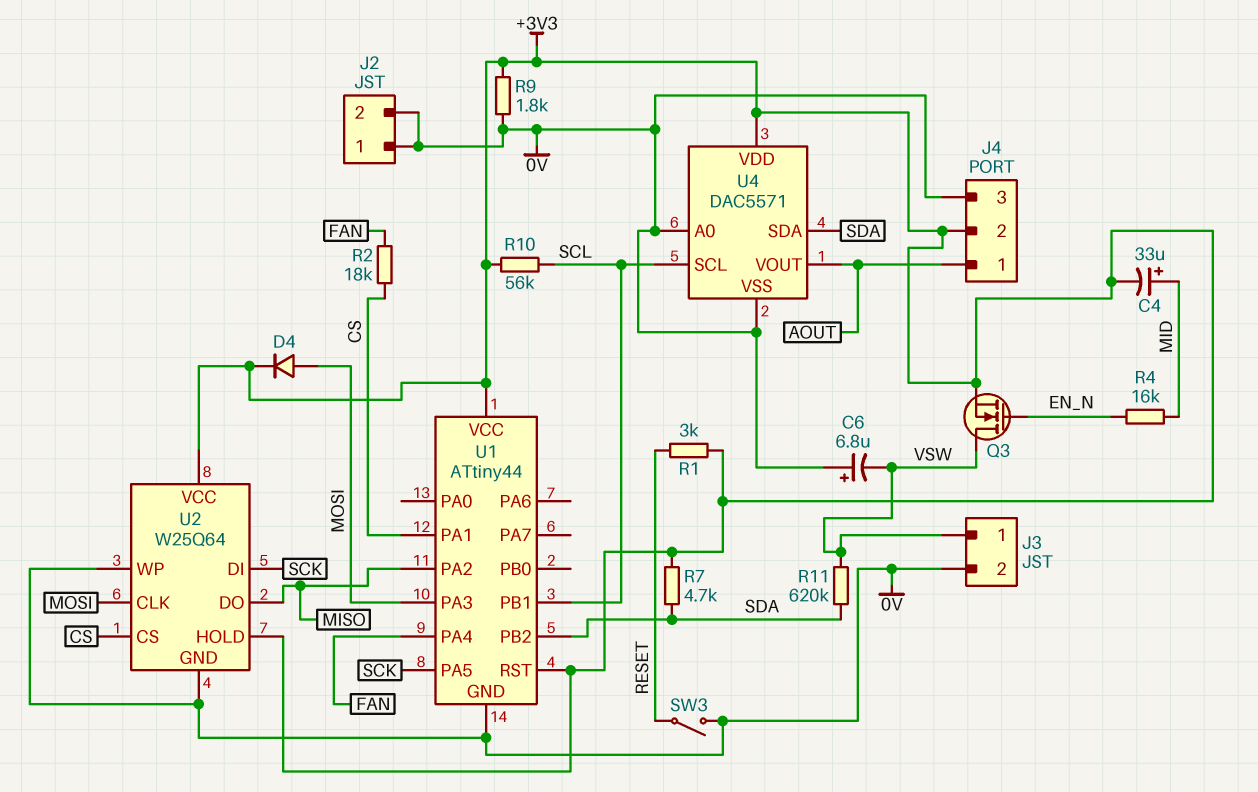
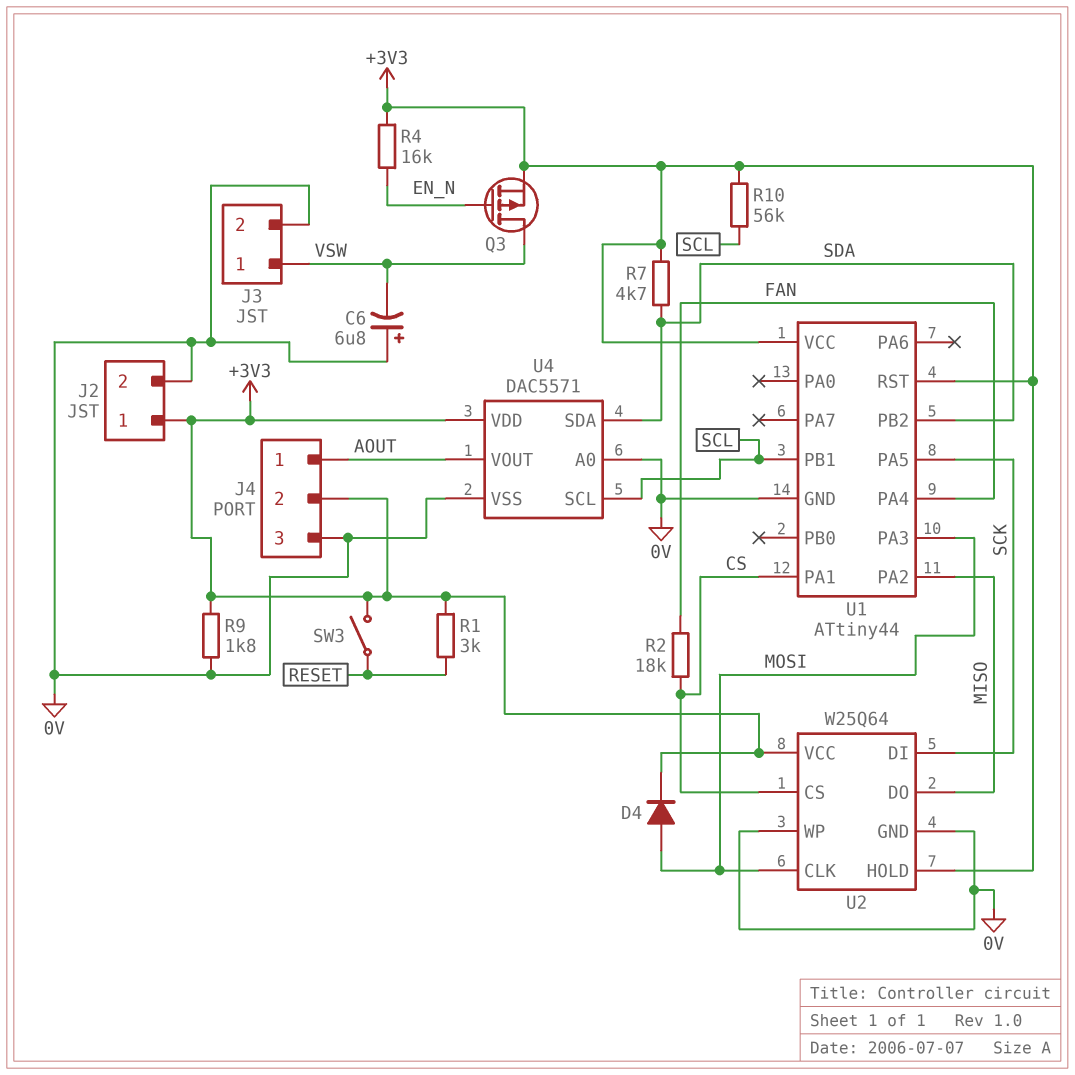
C4: 33uF (plus MID, minus +3V3) -> none
J2 pin 1: 0V -> +3V3
Q3: NMOS (G EN_N, D VSW, S +3V3) -> PMOS (G EN_N, D VSW, S +3V3)
R4: 16k (EN_N, MID) -> 16k (+3V3, EN_N)
R11: 620k (SDA, VSW) -> none
SW3: switch (0V, RESET) -> switch (+3V3, RESET)

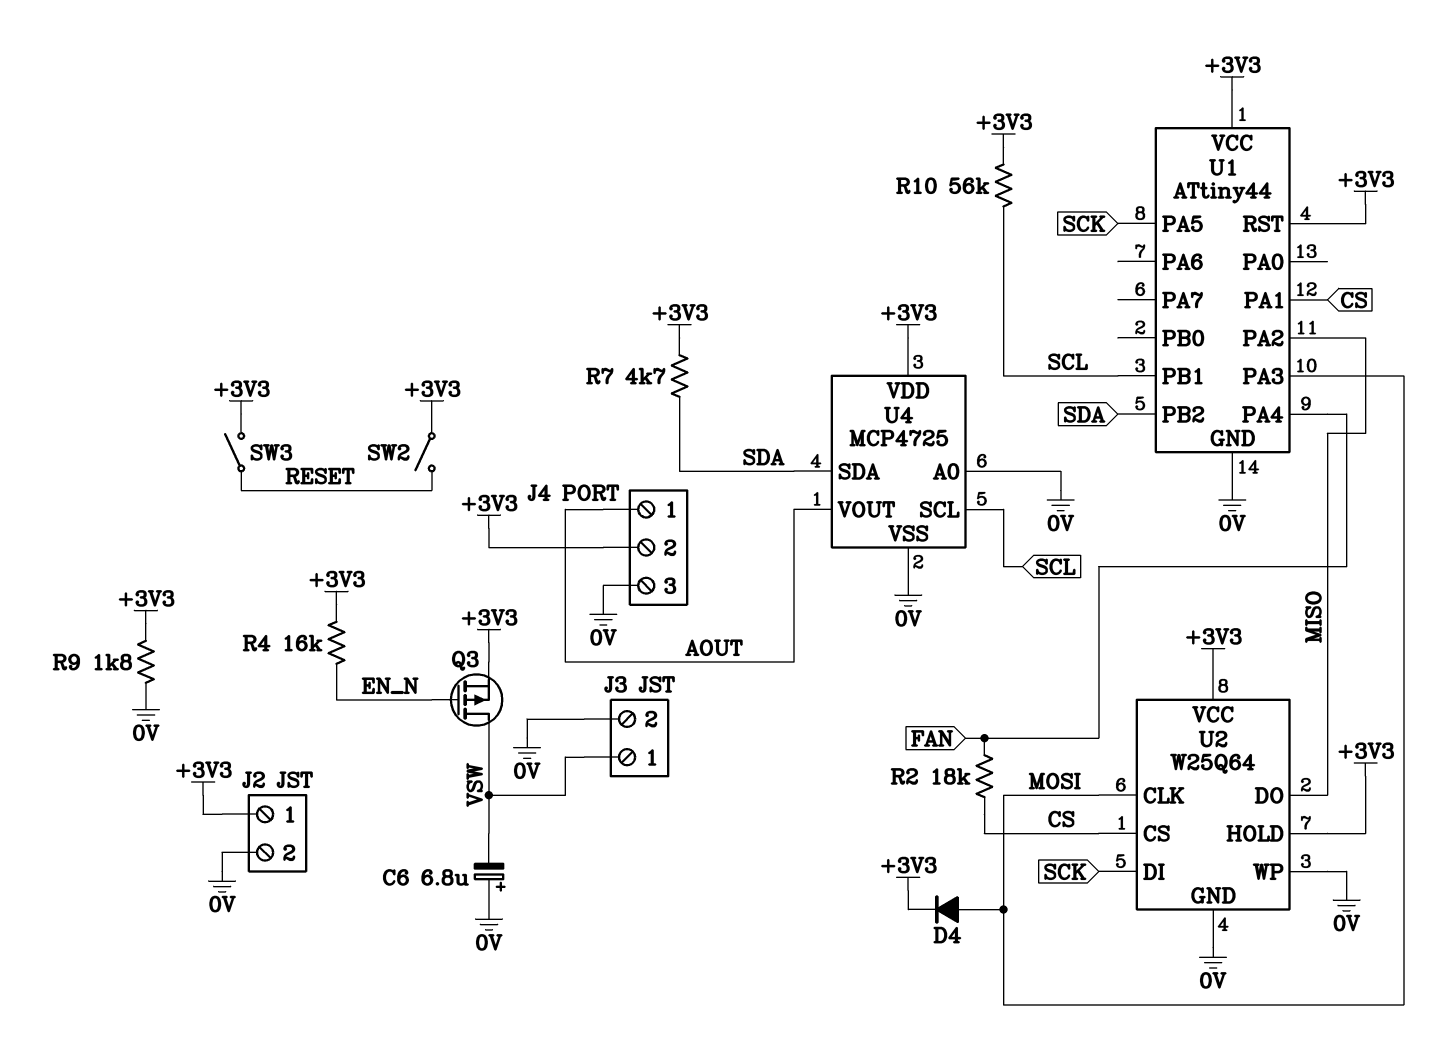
R1: 3k (+3V3, RESET) -> none
SW2: none -> switch (+3V3, RESET)
U4: DAC5571 -> MCP4725

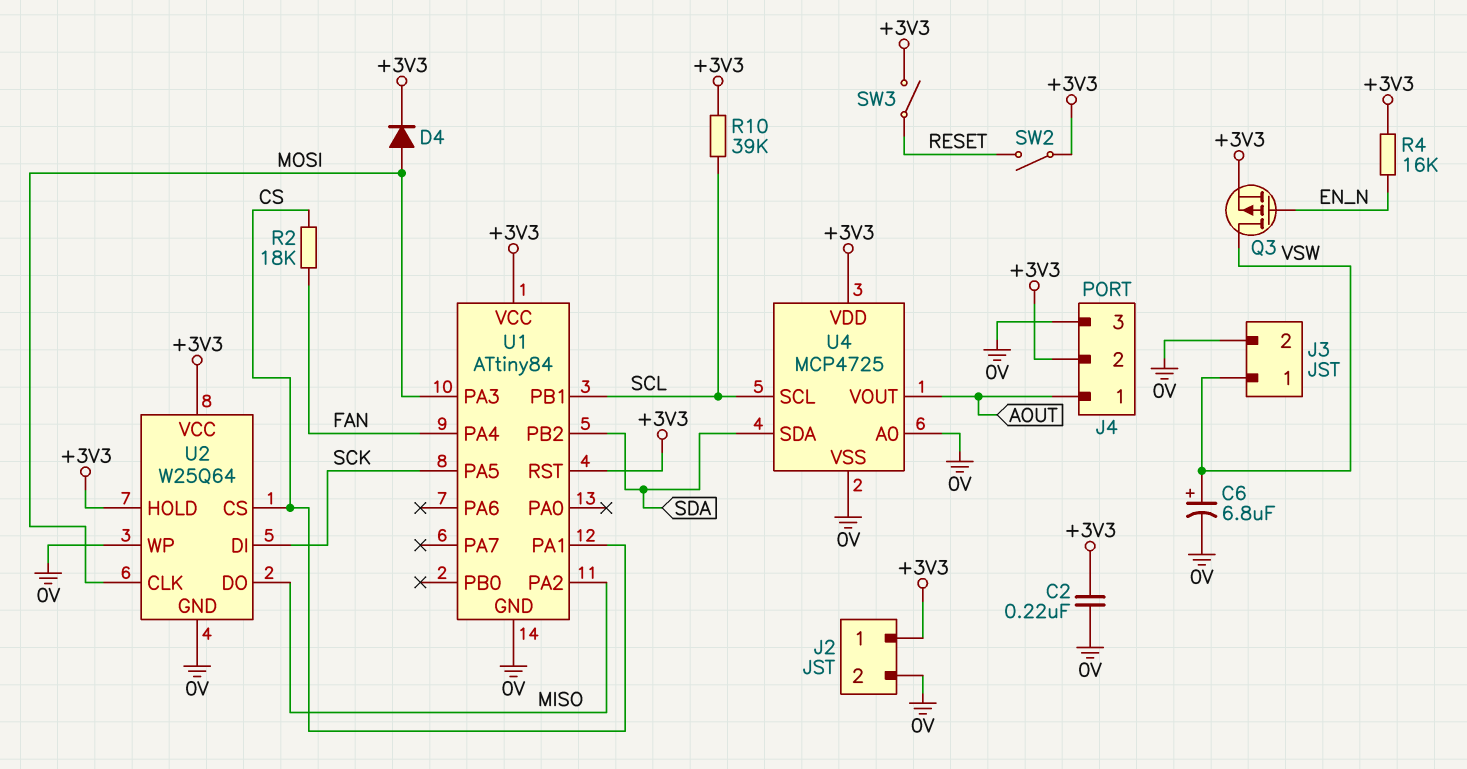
C2: none -> 220nF (+3V3, 0V)
C6: 6.8uF (plus 0V, minus VSW) -> 6.8uF (plus VSW, minus 0V)
R7: 4.7k (+3V3, SDA) -> none
R9: 1.8k (+3V3, 0V) -> none
R10: 56k (+3V3, SCL) -> 39k (+3V3, SCL)
U1: ATtiny44 -> ATtiny84

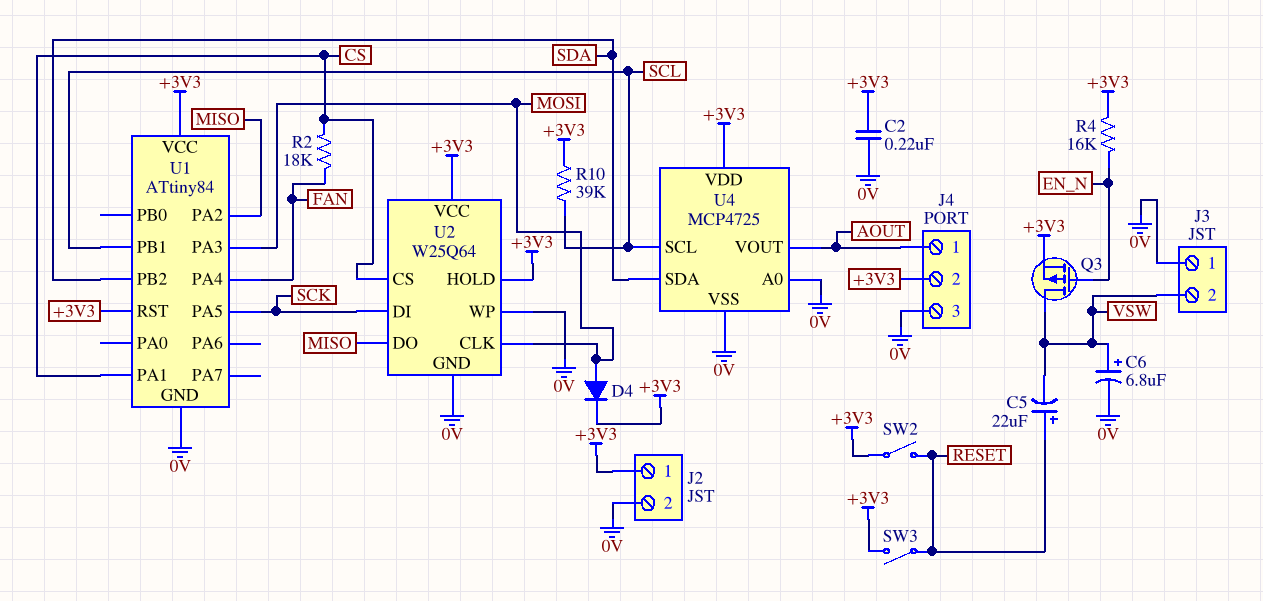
C5: none -> 22uF (plus RESET, minus VSW)
J3 pin 1: VSW -> 0V
J3 pin 2: 0V -> VSW

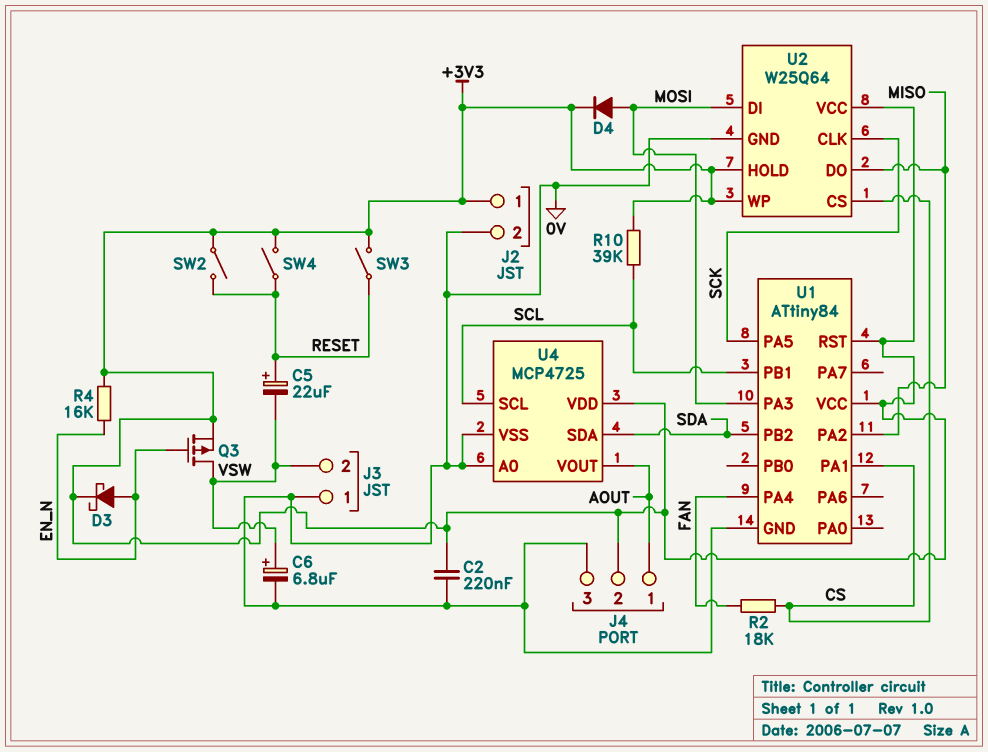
D3: none -> schottky (A EN_N, K +3V3)
SW4: none -> switch (+3V3, RESET)
U2 pin CLK: MOSI -> SCK
U2 pin DI: SCK -> MOSI
U2 pin WP: 0V -> +3V3

